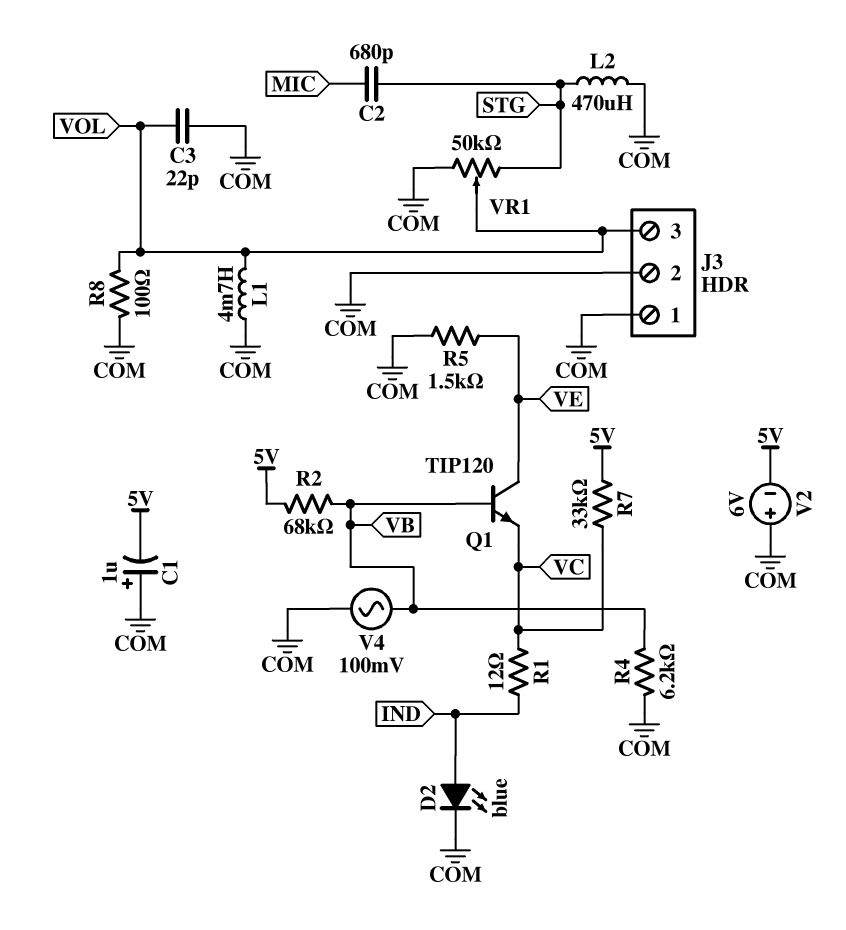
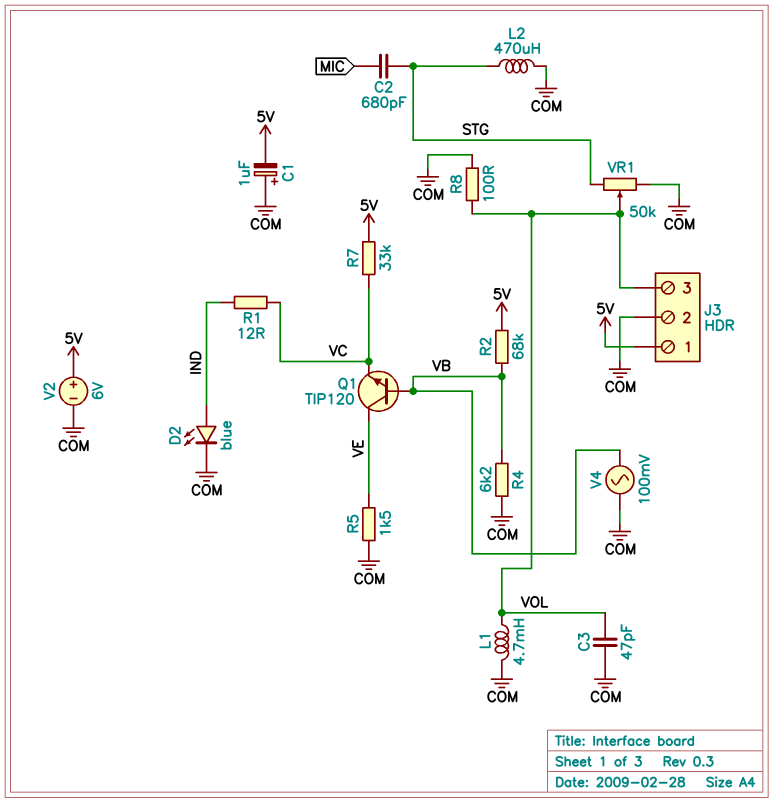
C3: 22pF (COM, VOL) -> 47pF (COM, VOL)
J3 pin 1: COM -> 5V
V2: 6V (plus COM, minus 5V) -> 6V (plus 5V, minus COM)

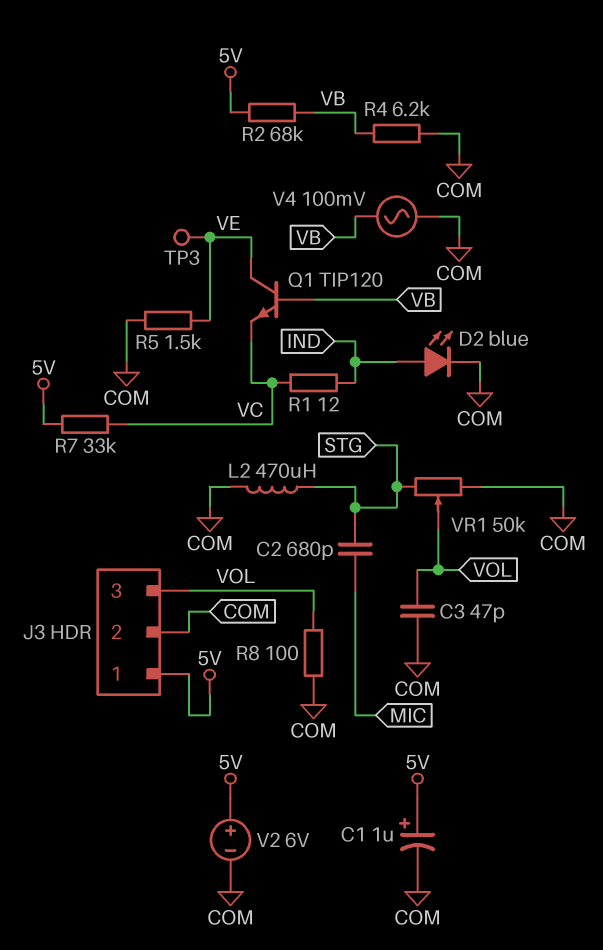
C1: 1uF (plus COM, minus 5V) -> 1uF (plus 5V, minus COM)
L1: 4.7mH (COM, VOL) -> none
TP3: none -> test point (VE)

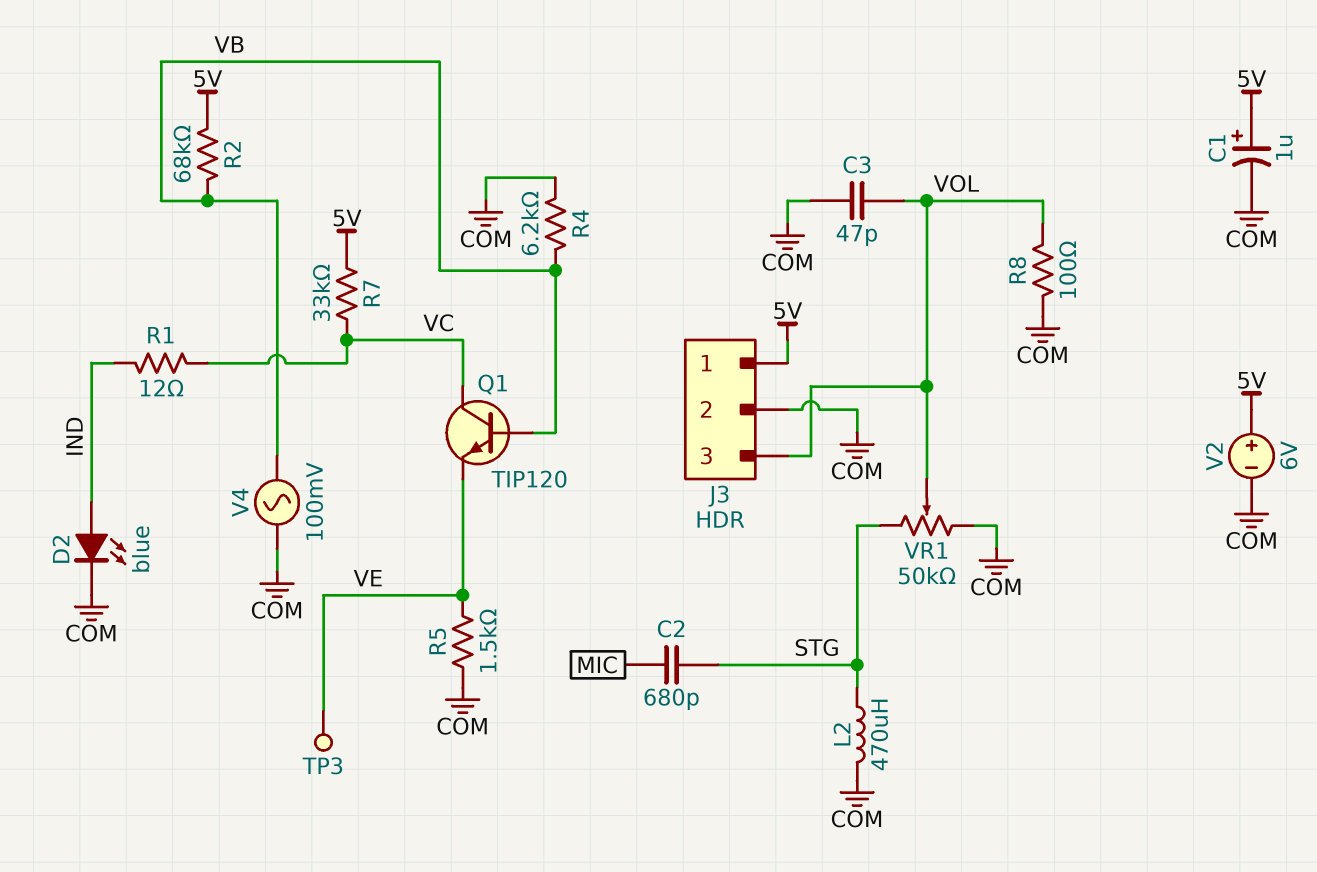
Q1: NPN TIP120 (B VB, C VE, E VC) -> NPN TIP120 (B VB, C VC, E VE)

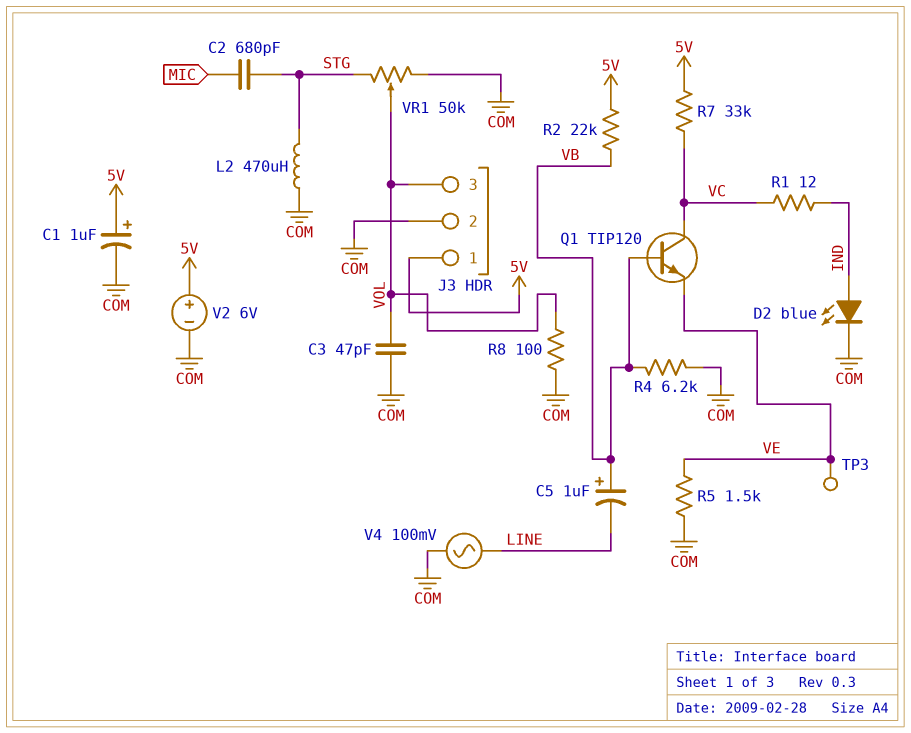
C5: none -> 1uF (plus VB, minus LINE)
R2: 68k (5V, VB) -> 22k (5V, VB)
V4: AC 100mV (COM, VB) -> AC 100mV (COM, LINE)

